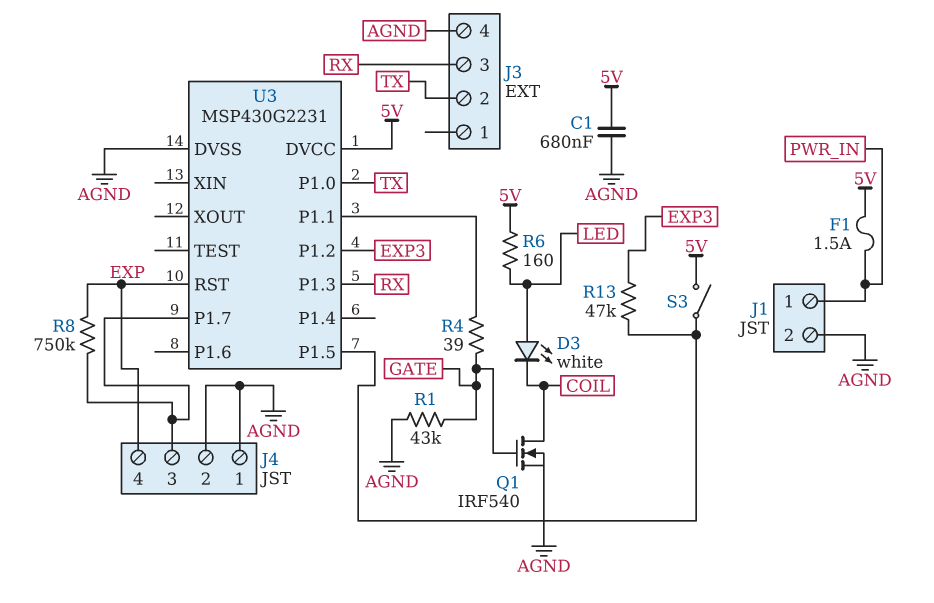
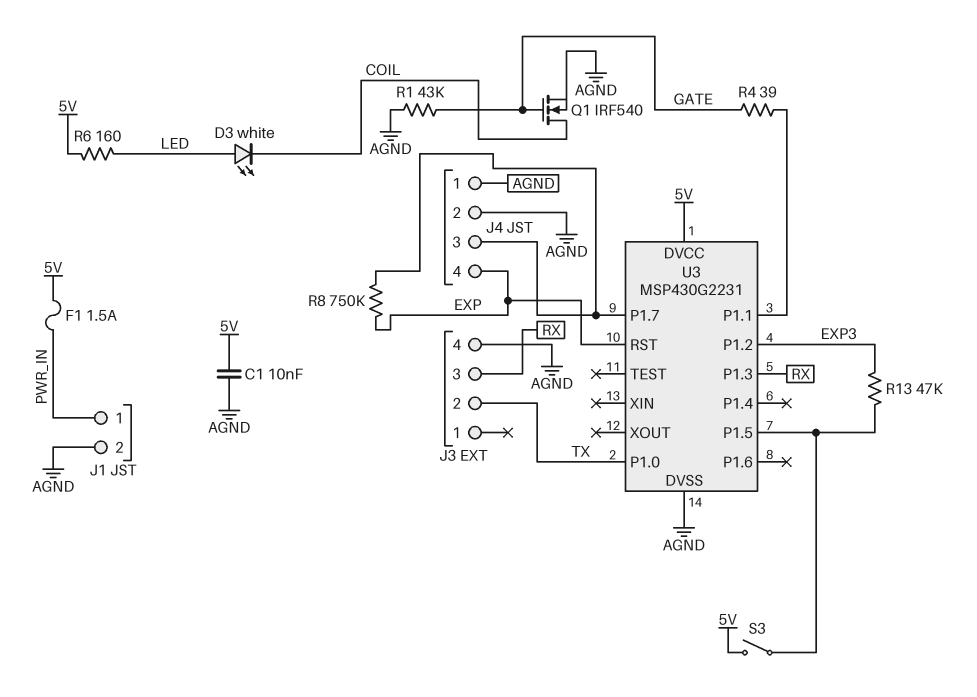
C1: 680nF (5V, AGND) -> 10nF (5V, AGND)

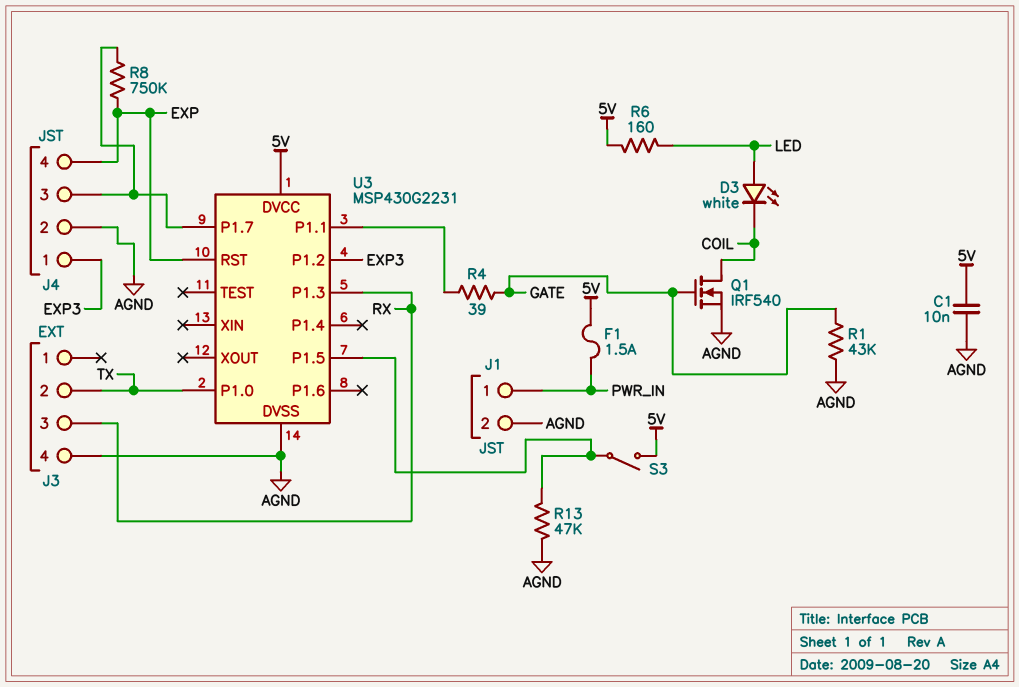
J4 pin 1: AGND -> EXP3
R13: 47k (EXP3, U3/P1.5) -> 47k (AGND, U3/P1.5)

